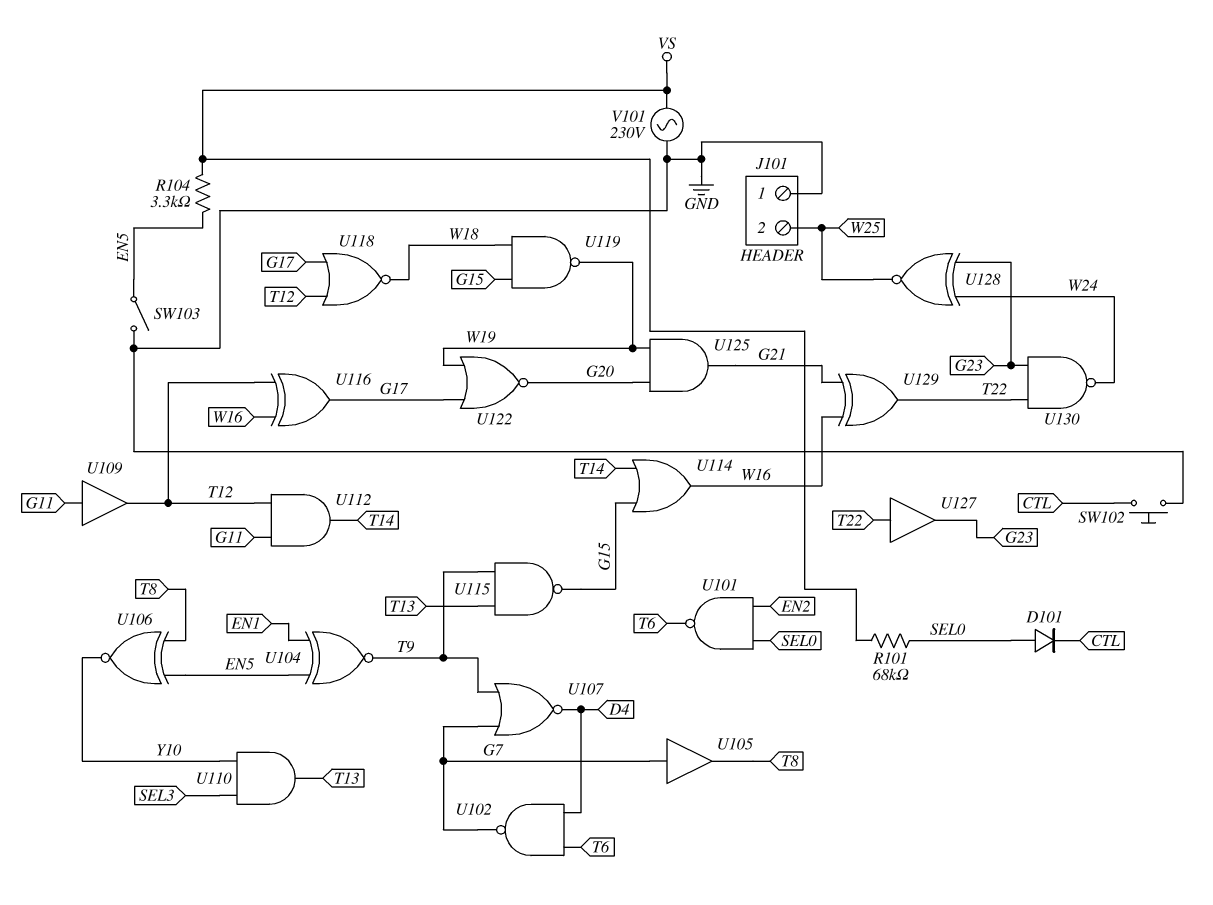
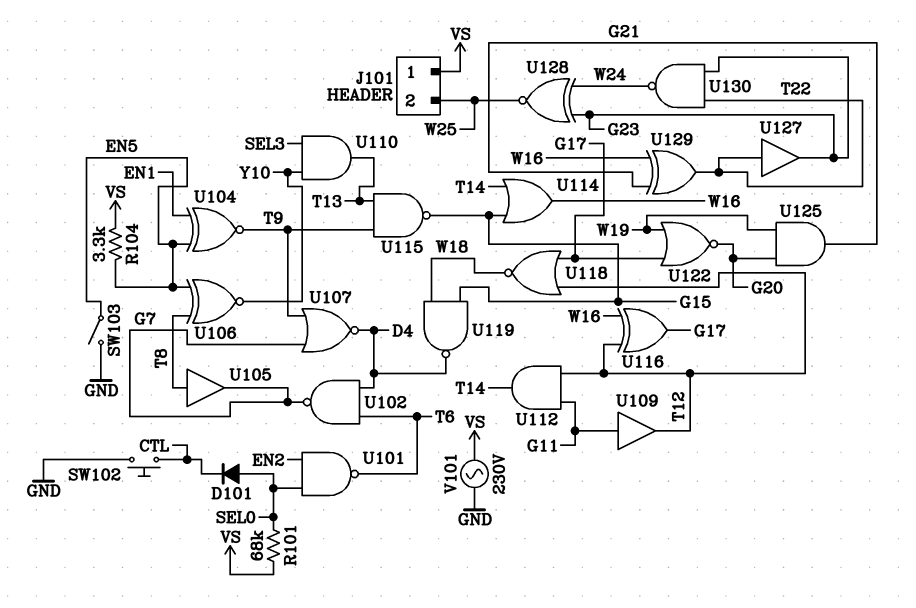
J101 pin 1: GND -> VS
U105: buffer (in G7, out T8) -> buffer (in T8, out G7)
U119: NAND (in G15, in W18, out W19) -> NAND (in G15, in W18, out D4)

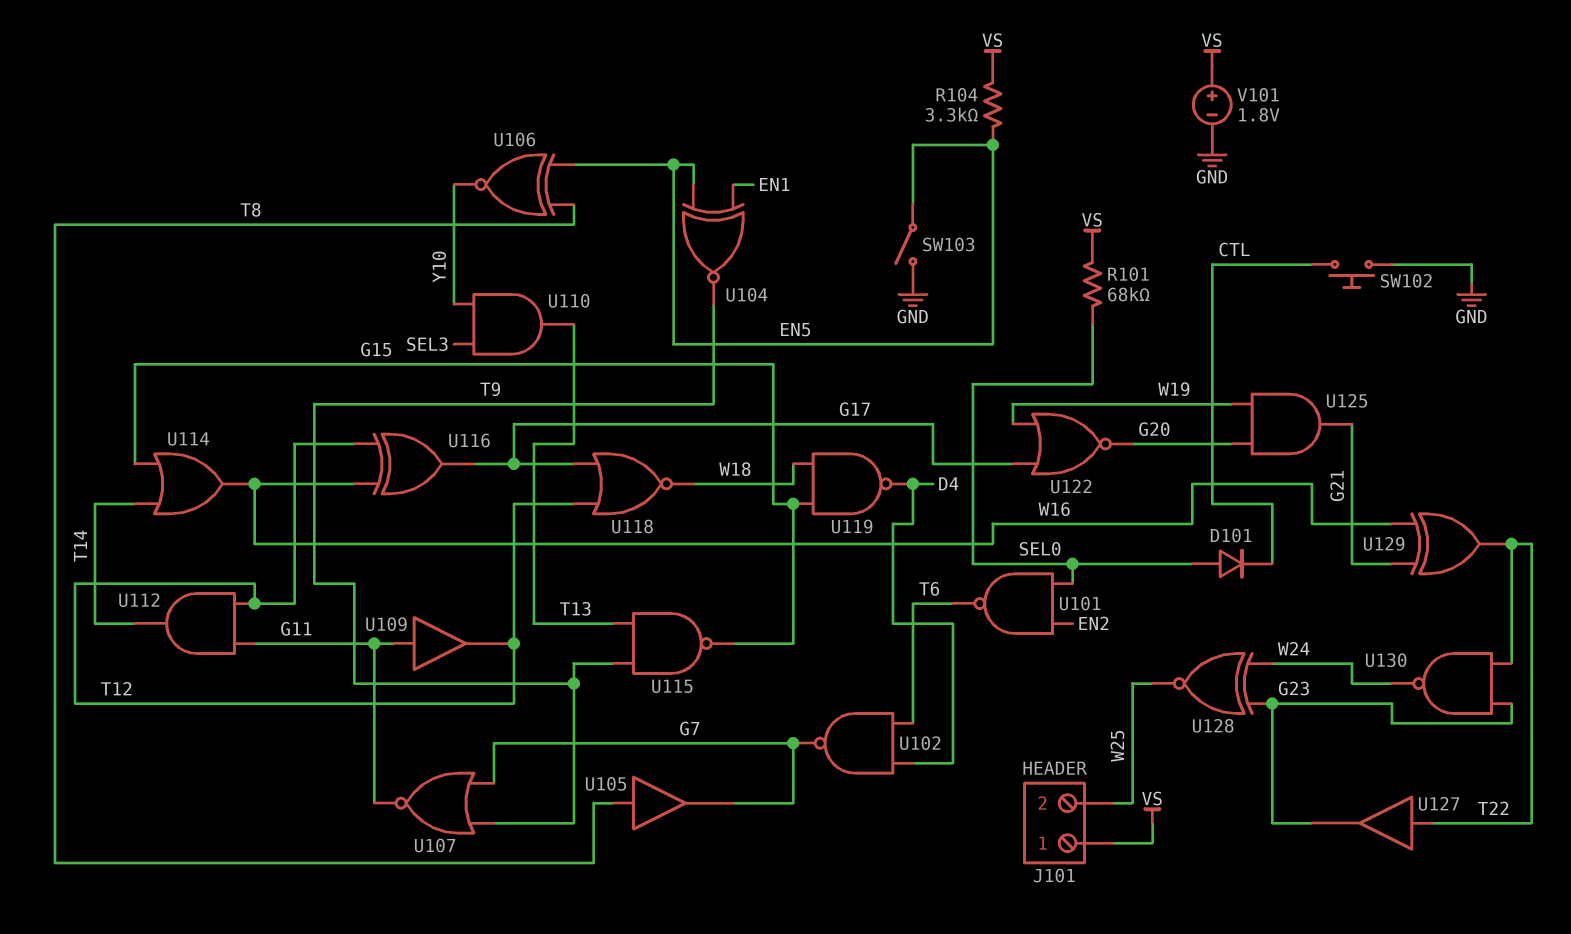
U107: NOR (in G7, in T9, out D4) -> NOR (in G7, in T9, out G11)
V101: AC 230V (GND, VS) -> 1.8V (plus VS, minus GND)

